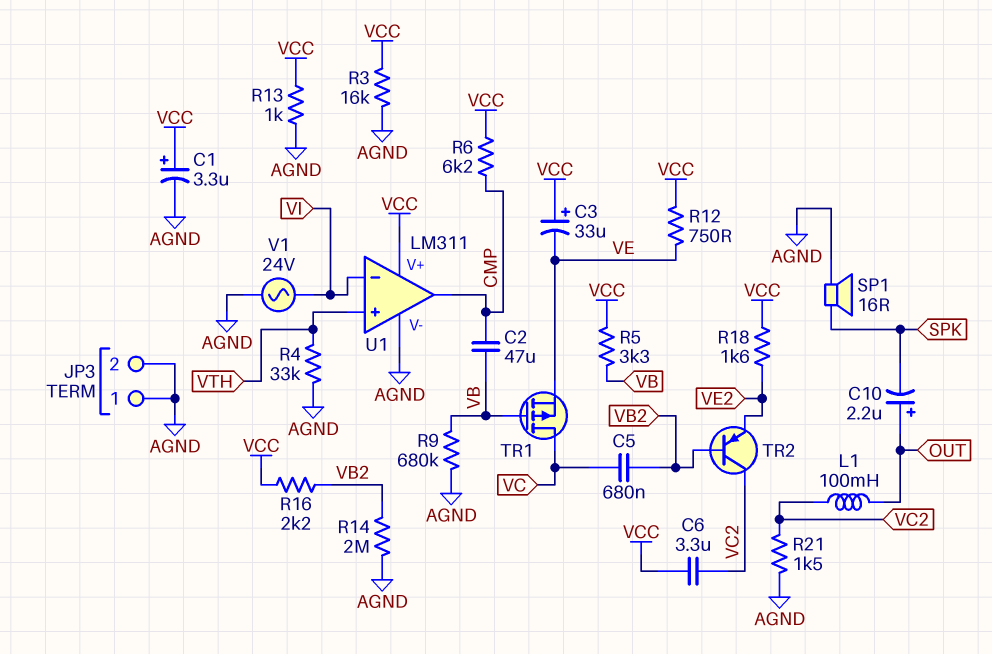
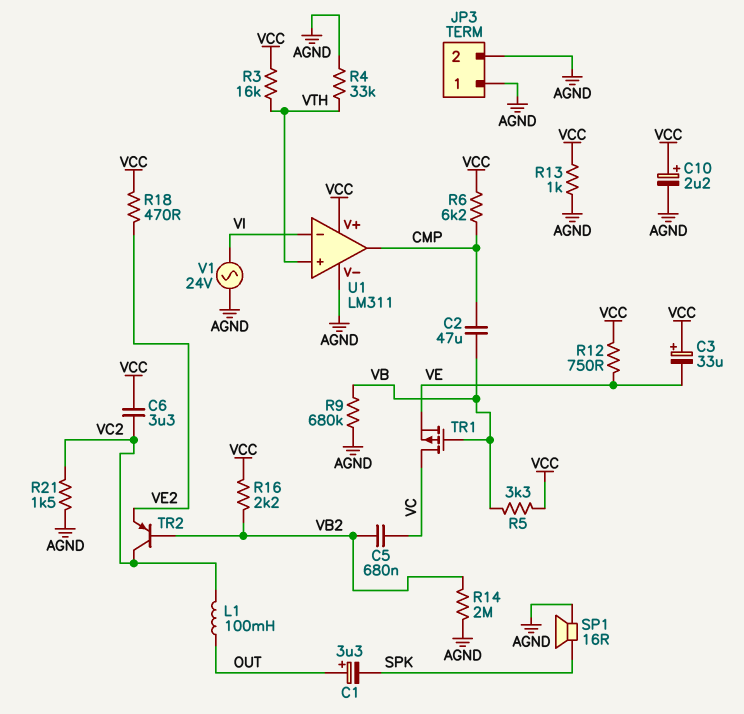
C1: 3.3uF (plus VCC, minus AGND) -> 3.3uF (plus OUT, minus SPK)
C10: 2.2uF (plus OUT, minus SPK) -> 2.2uF (plus VCC, minus AGND)
R3: 16k (AGND, VCC) -> 16k (VCC, VTH)
R18: 1.6k (VCC, VE2) -> 470 (VCC, VE2)

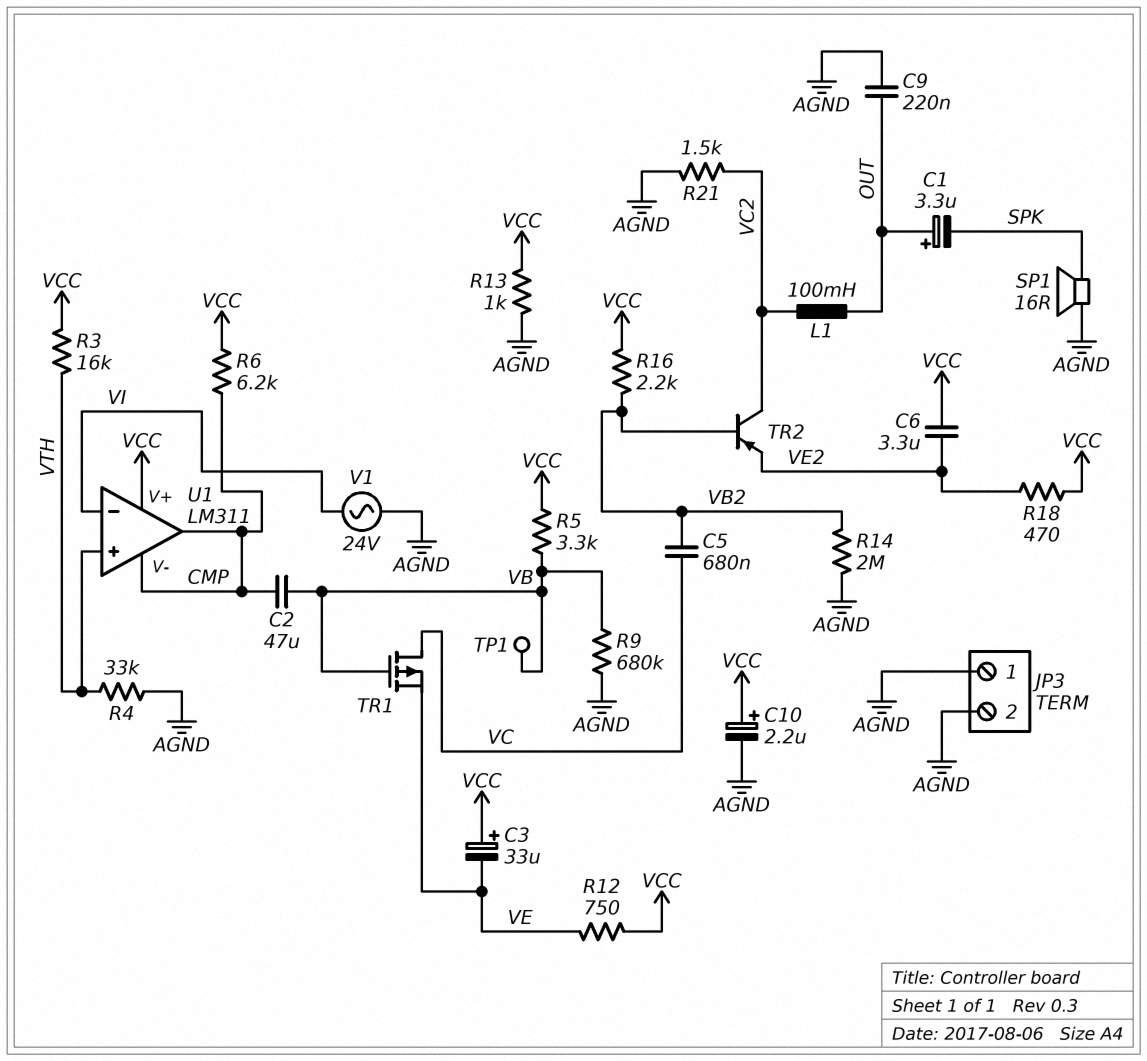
C6: 3.3uF (VC2, VCC) -> 3.3uF (VCC, VE2)
C9: none -> 220nF (AGND, OUT)
TP1: none -> test point (VB)
U1 pin V-: AGND -> CMP

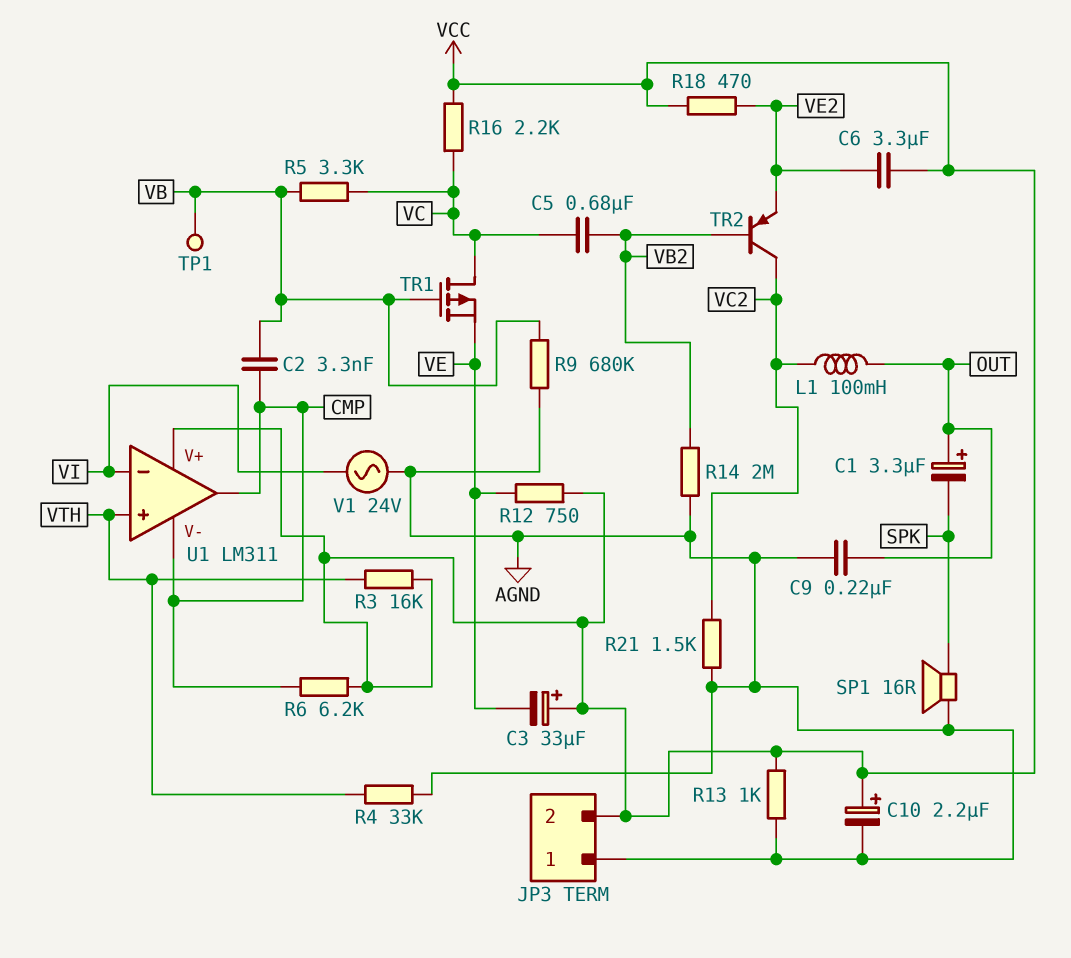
C2: 47uF (CMP, VB) -> 3.3nF (CMP, VB)
JP3 pin 2: AGND -> VCC
R5: 3.3k (VB, VCC) -> 3.3k (VB, VC)
R16: 2.2k (VB2, VCC) -> 2.2k (VC, VCC)

